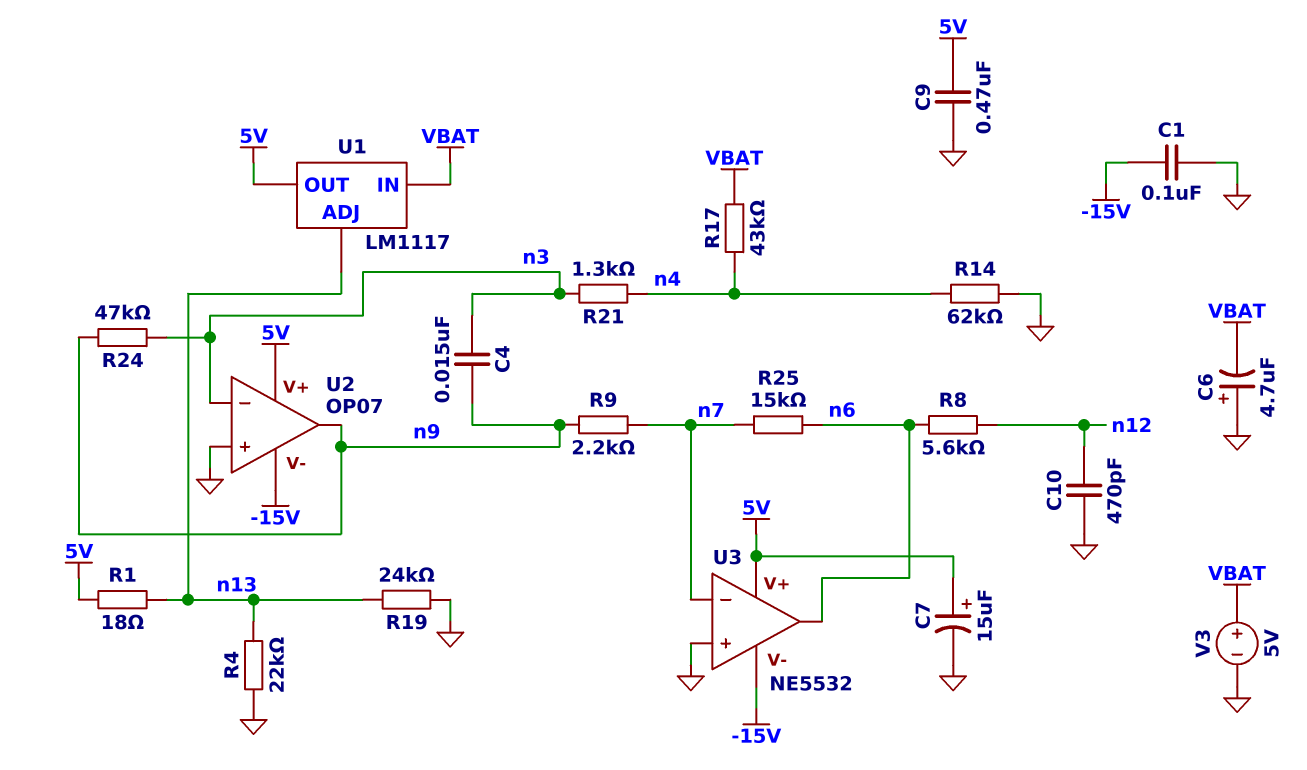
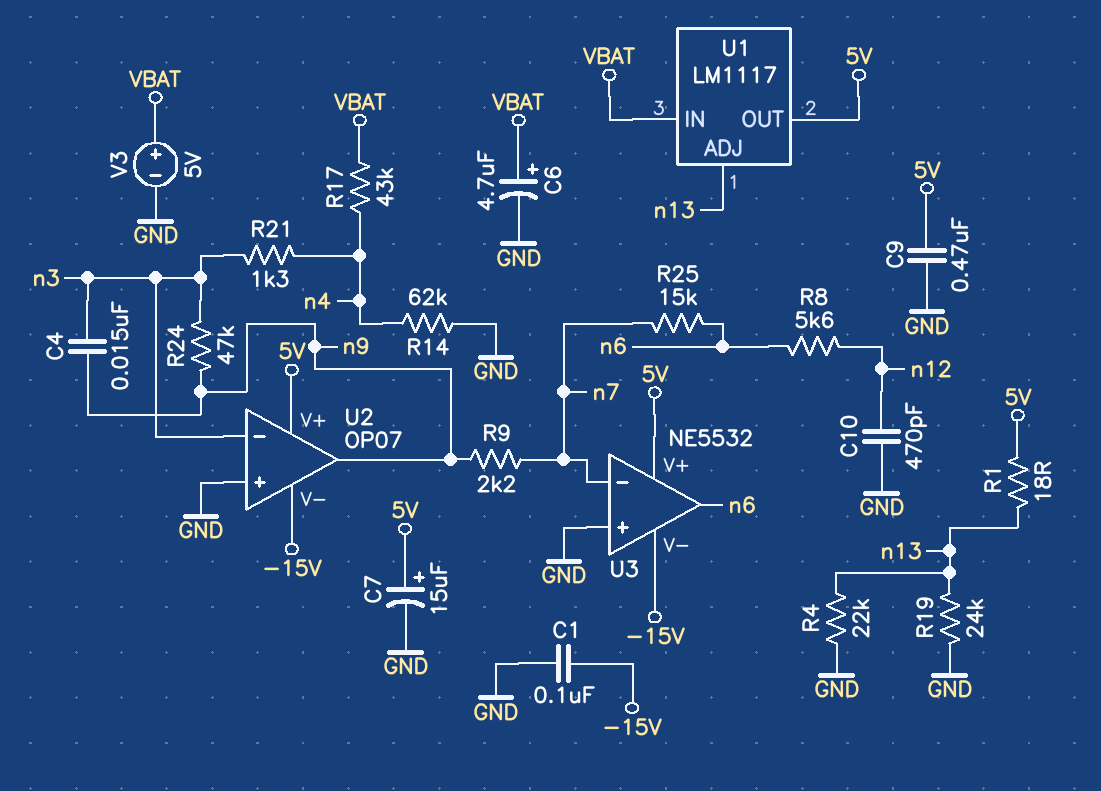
C6: 4.7uF (plus GND, minus VBAT) -> 4.7uF (plus VBAT, minus GND)

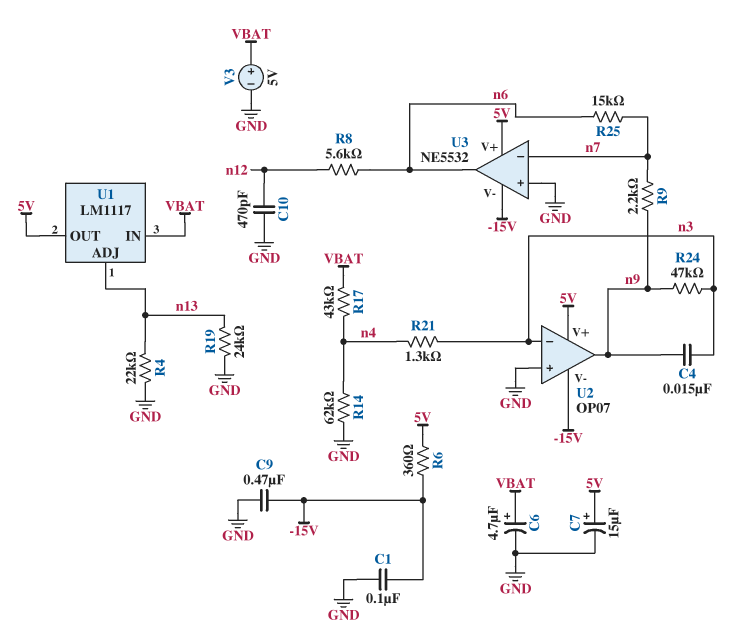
C9: 470nF (5V, GND) -> 470nF (-15V, GND)
R1: 18 (5V, n13) -> none
R6: none -> 360 (-15V, 5V)

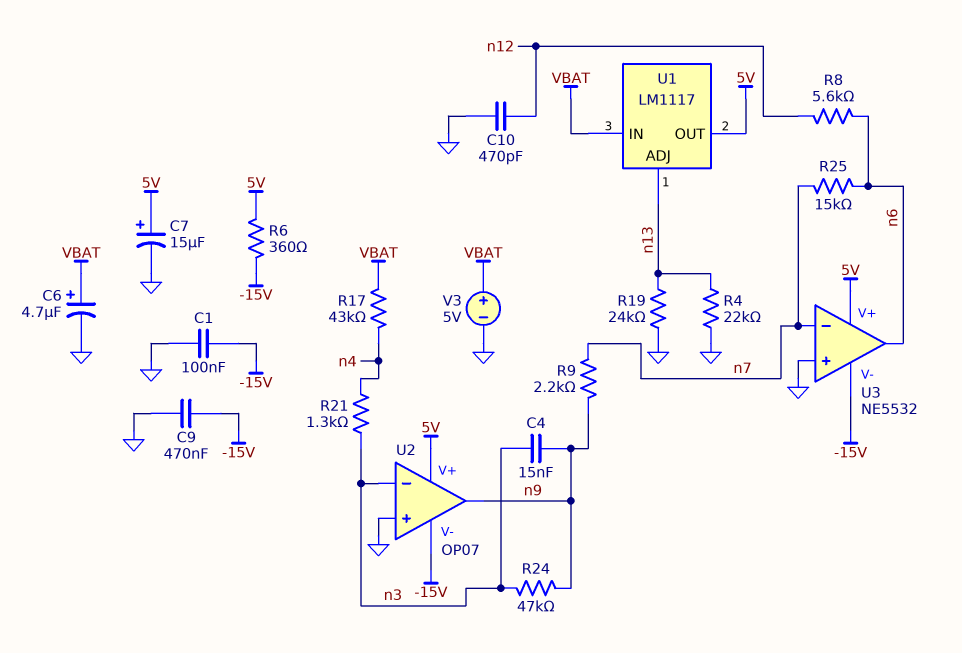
R14: 62k (GND, n4) -> none

